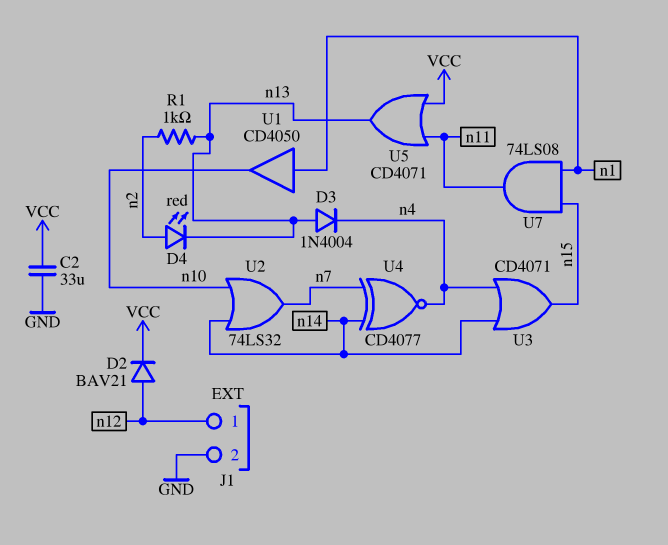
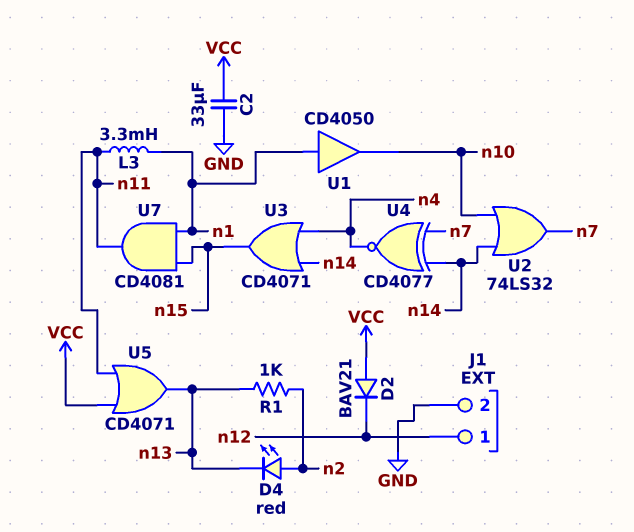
D2: diode BAV21 (A n12, K VCC) -> diode BAV21 (A VCC, K n12)
D3: diode 1N4004 (A n13, K n4) -> none
L3: none -> 3.3mH (n1, n11)
U7: AND 74LS08 (in n1, in n15, out n11) -> AND CD4081 (in n1, in n15, out n11)

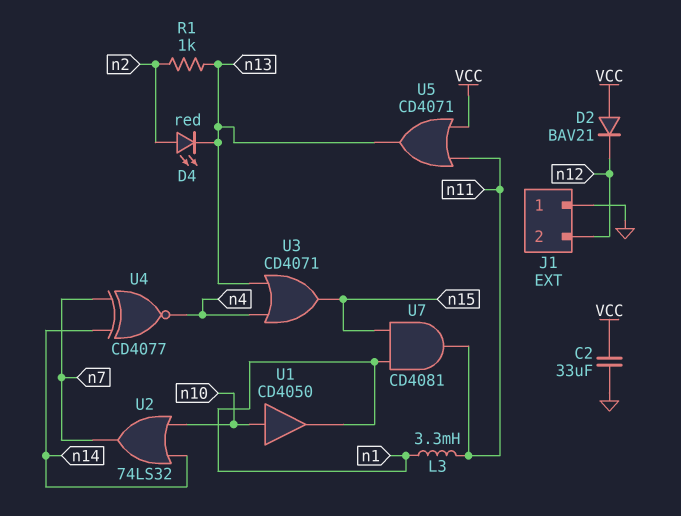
J1 pin 1: n12 -> GND
J1 pin 2: GND -> n12
U1: buffer CD4050 (in n1, out n10) -> buffer CD4050 (in n10, out n1)
U3: OR CD4071 (in n4, in n14, out n15) -> OR CD4071 (in n4, in n13, out n15)

